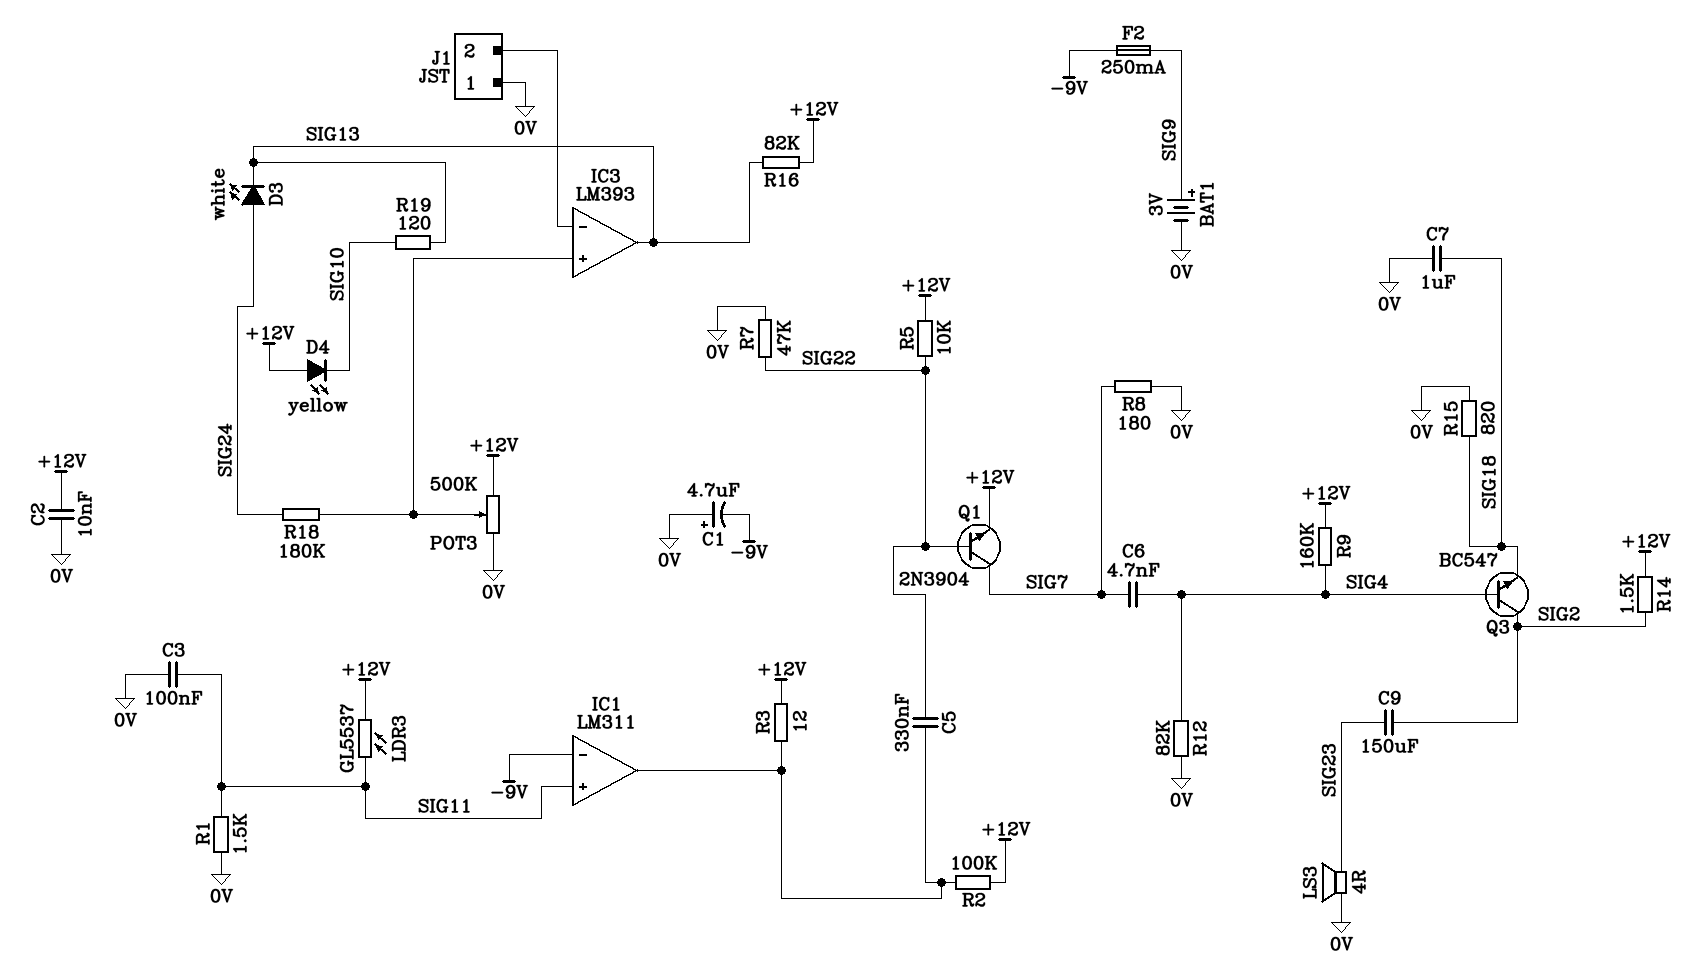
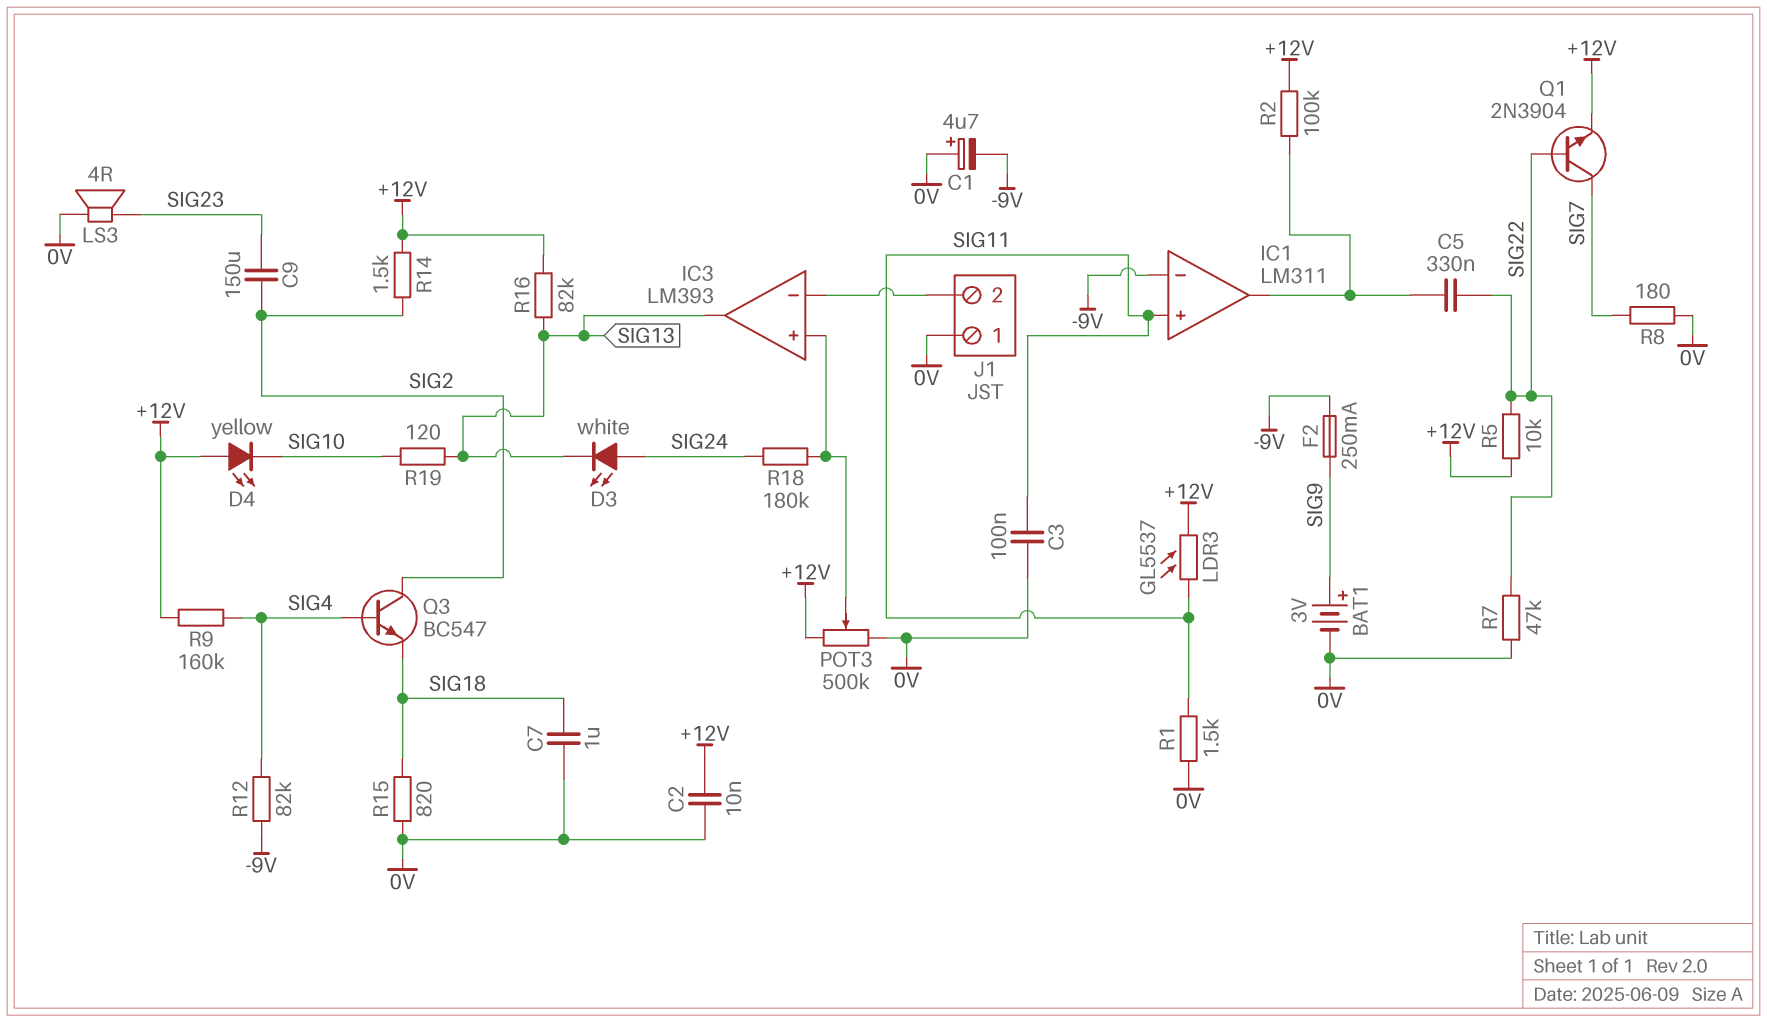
C6: 4.7nF (SIG4, SIG7) -> none
R3: 12 (+12V, IC1/out) -> none
R12: 82k (0V, SIG4) -> 82k (-9V, SIG4)

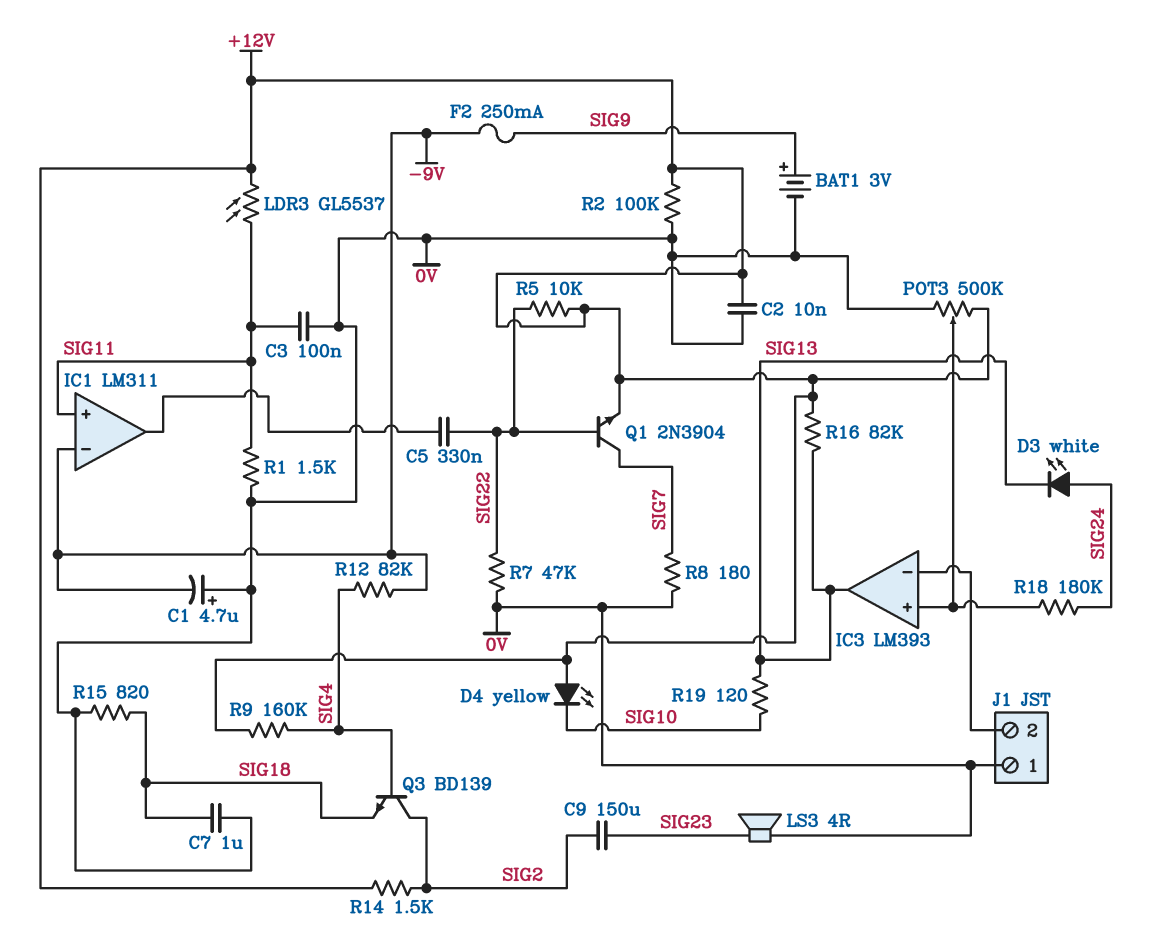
Q3: NPN BC547 (B SIG4, C SIG2, E SIG18) -> NPN BD139 (B SIG4, C SIG2, E SIG18)
R2: 100k (+12V, IC1/out) -> 100k (+12V, 0V)

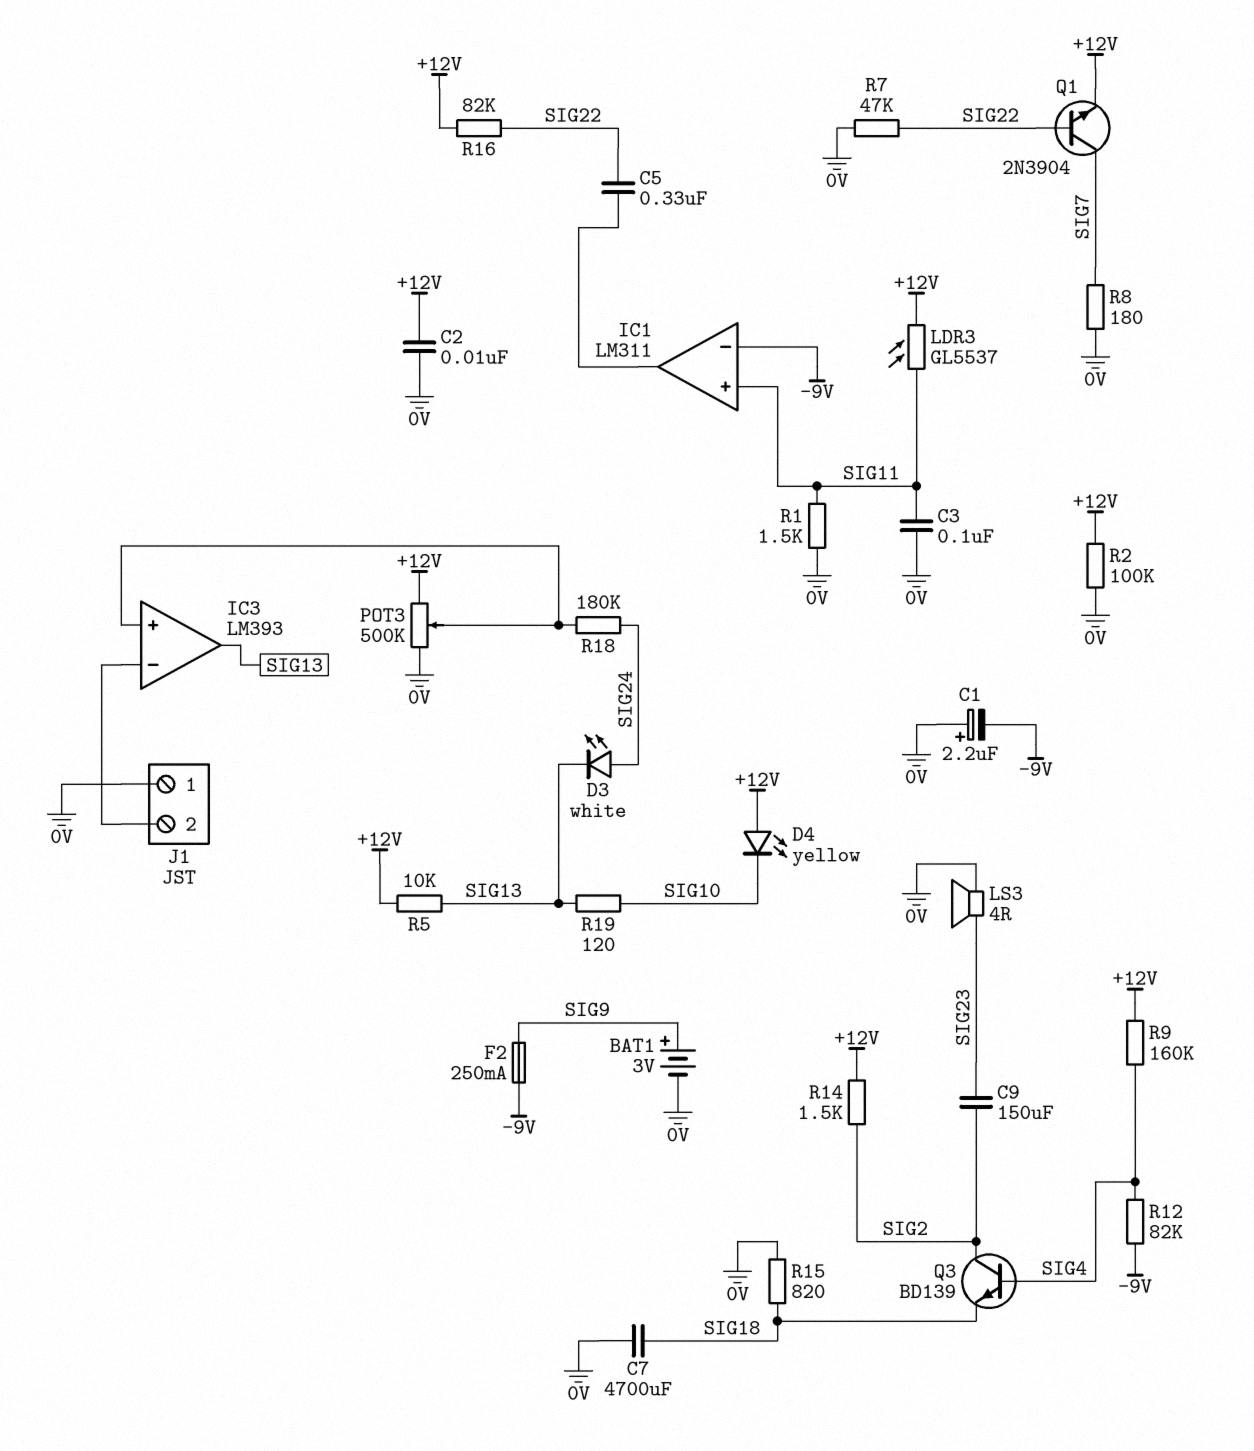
C1: 4.7uF (plus 0V, minus -9V) -> 2.2uF (plus 0V, minus -9V)
C7: 1uF (0V, SIG18) -> 4700uF (0V, SIG18)
R5: 10k (+12V, SIG22) -> 10k (+12V, SIG13)
R16: 82k (+12V, SIG13) -> 82k (+12V, SIG22)

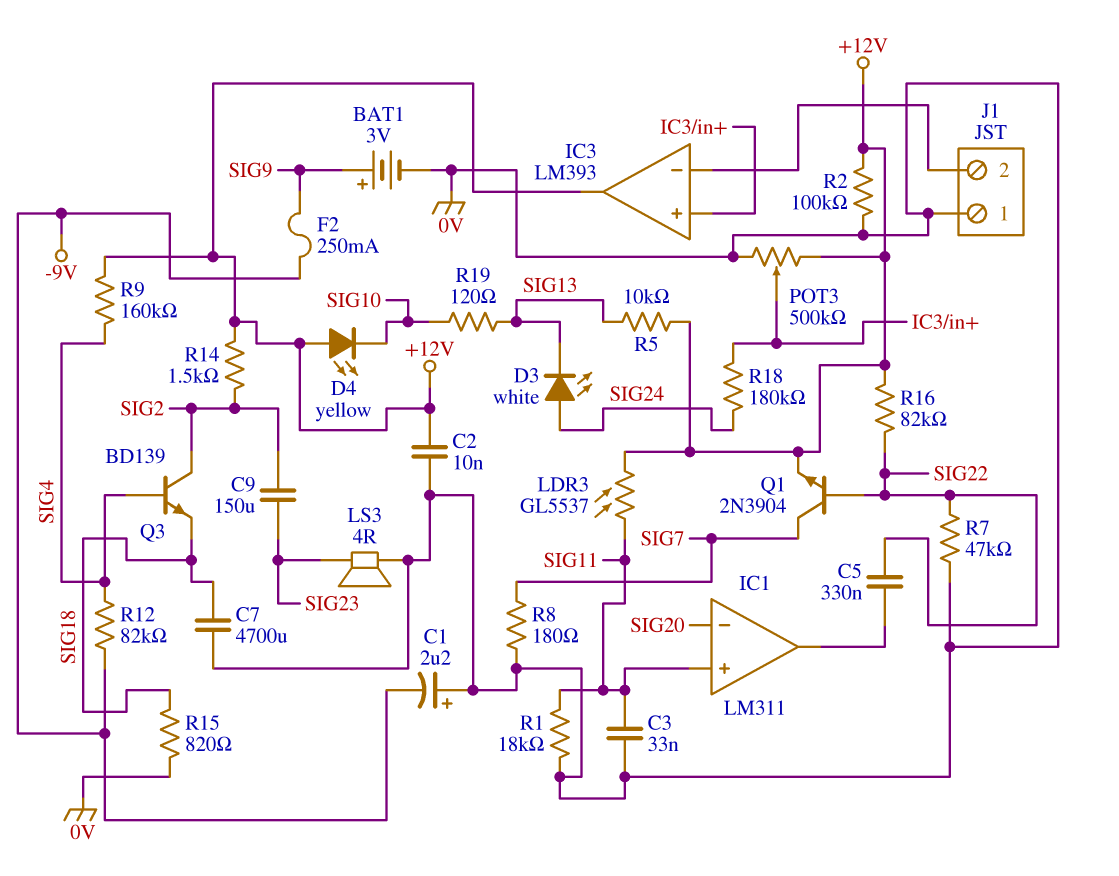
C3: 100nF (0V, SIG11) -> 33nF (0V, SIG11)
IC1 pin in-: -9V -> SIG20
IC3 pin out: SIG13 -> +12V
R1: 1.5k (0V, SIG11) -> 18k (0V, SIG11)

